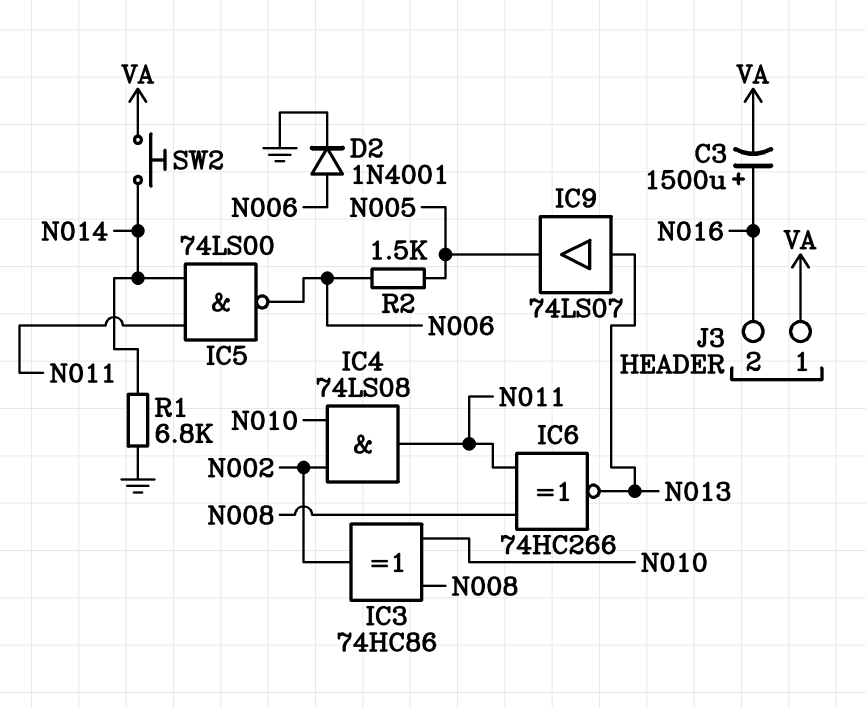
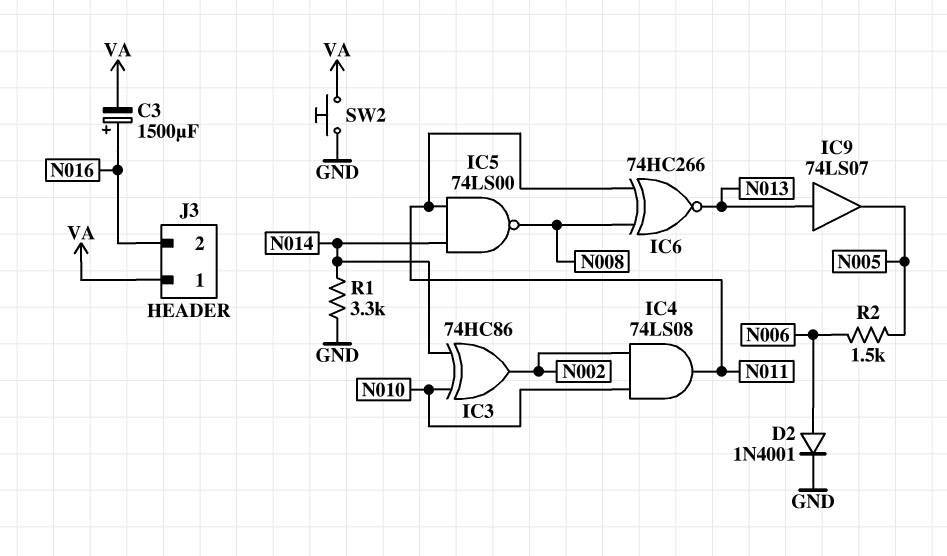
IC3: XOR 74HC86 (in N008, in N010, out N002) -> XOR 74HC86 (in N010, in N014, out N002)
IC5: NAND 74LS00 (in N011, in N014, out N006) -> NAND 74LS00 (in N011, in N014, out N008)
R1: 6.8k (GND, N014) -> 3.3k (GND, N014)
SW2: button (N014, VA) -> button (GND, VA)

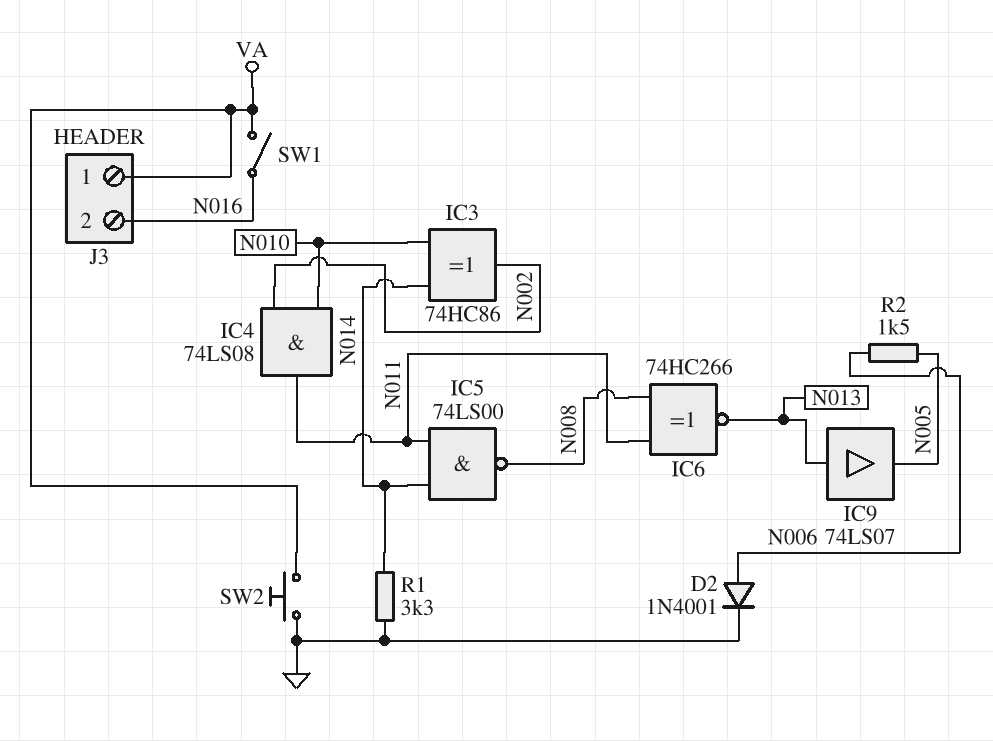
C3: 1500uF (plus N016, minus VA) -> none
SW1: none -> switch (N016, VA)

